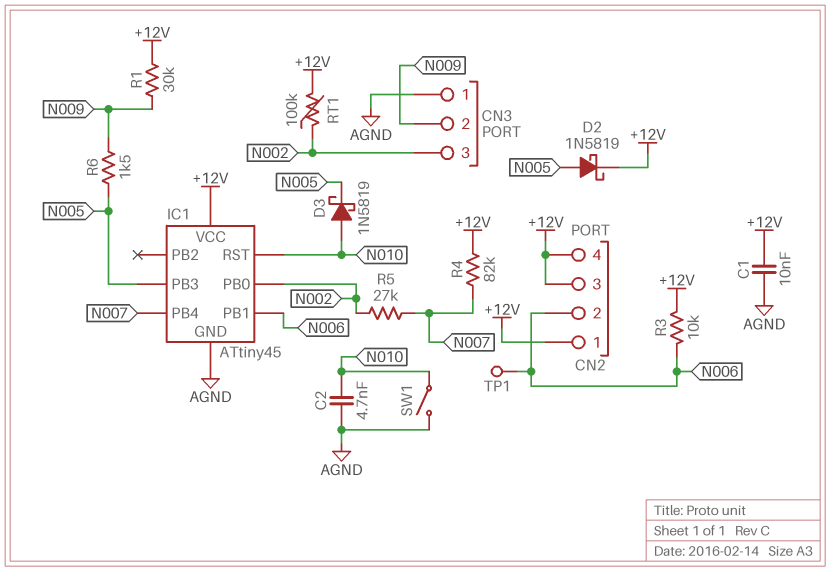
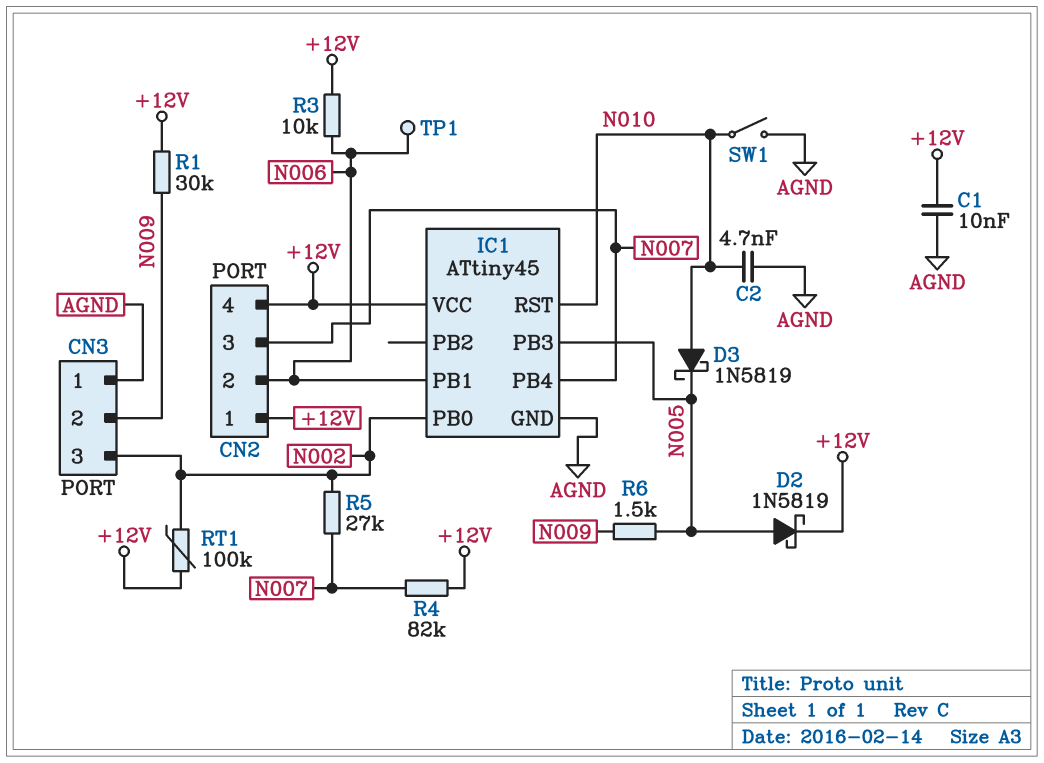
CN2 pin 3: +12V -> N007

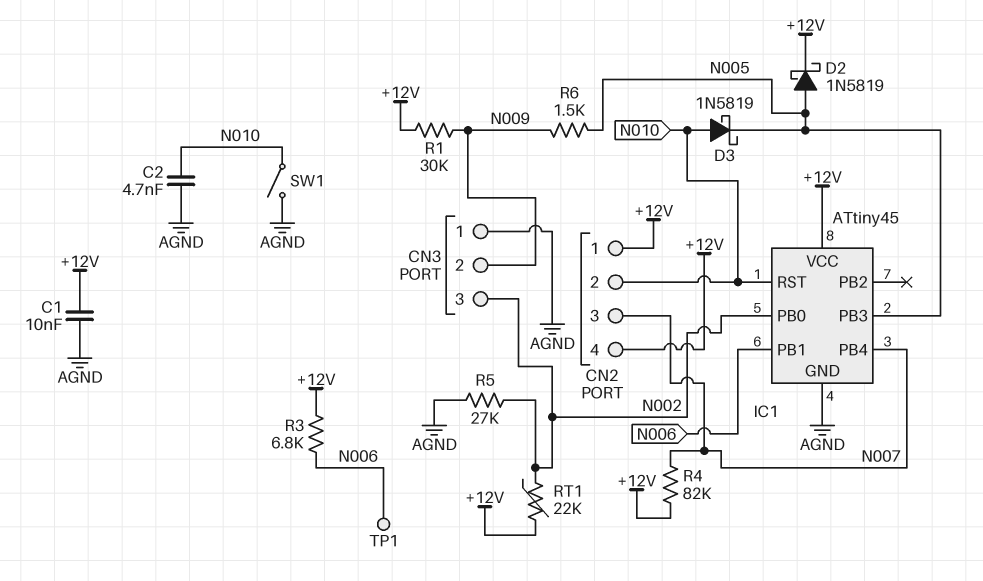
CN2 pin 2: N006 -> N010
R3: 10k (+12V, N006) -> 6.8k (+12V, N006)
R5: 27k (N002, N007) -> 27k (AGND, N002)
RT1: 100k (+12V, N002) -> 22k (+12V, N002)

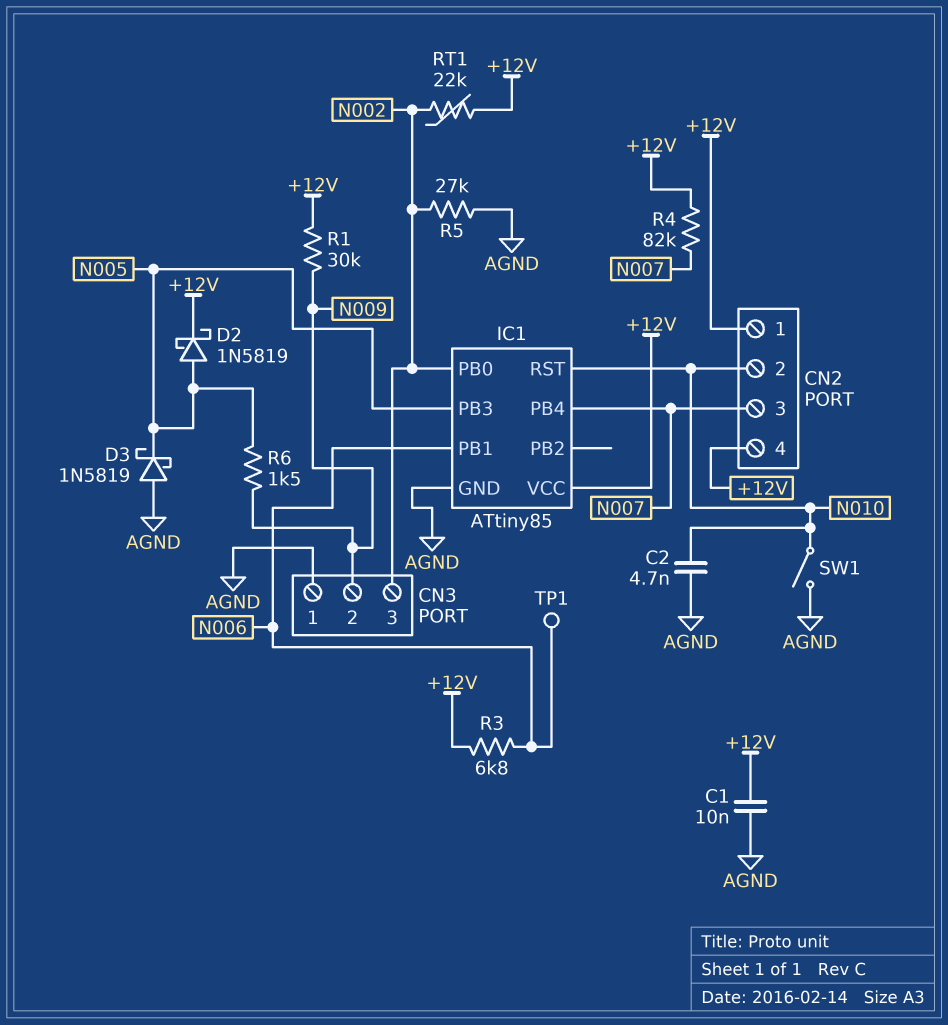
D3: schottky 1N5819 (A N010, K N005) -> schottky 1N5819 (A AGND, K N005)
IC1: ATtiny45 -> ATtiny85

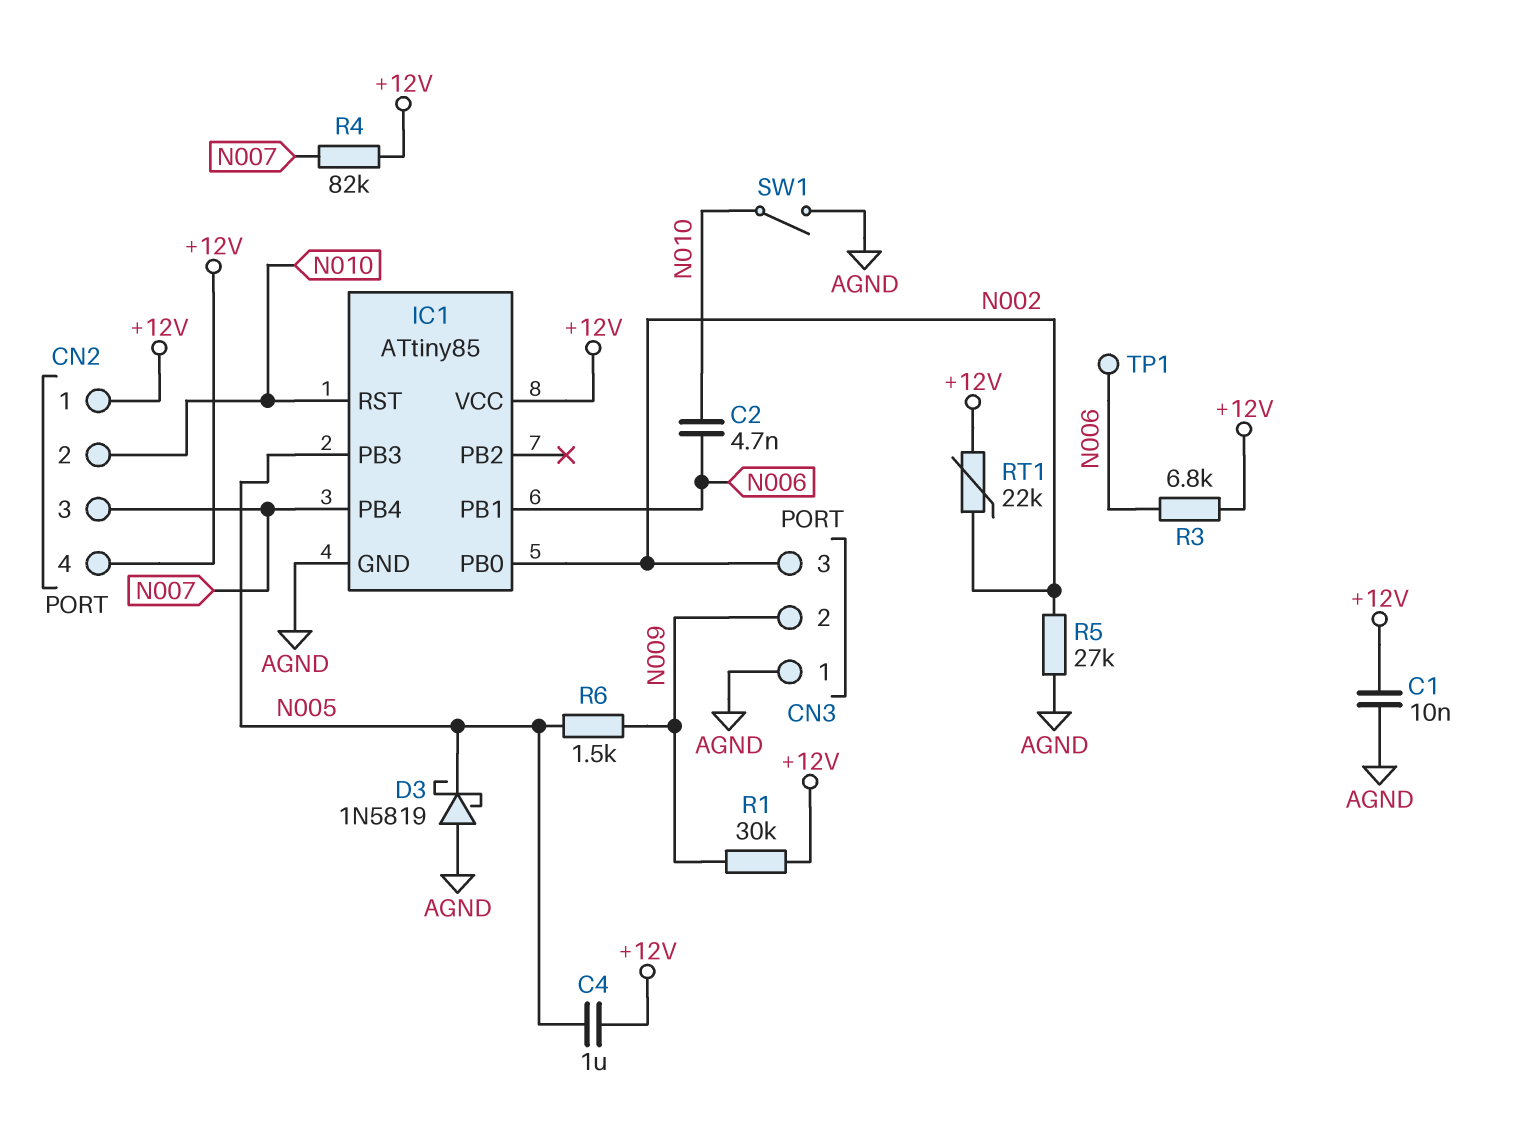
C2: 4.7nF (AGND, N010) -> 4.7nF (N006, N010)
C4: none -> 1uF (+12V, N005)
D2: schottky 1N5819 (A N005, K +12V) -> none

